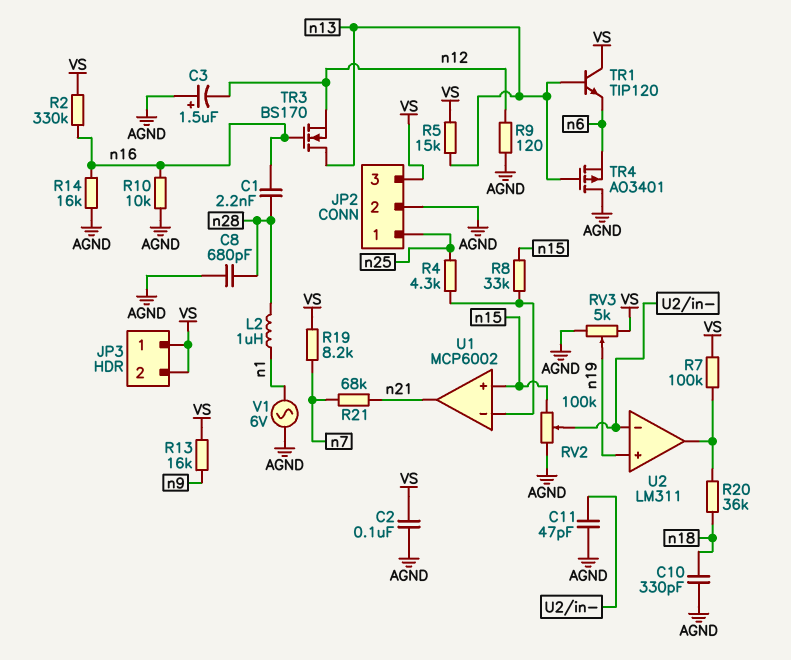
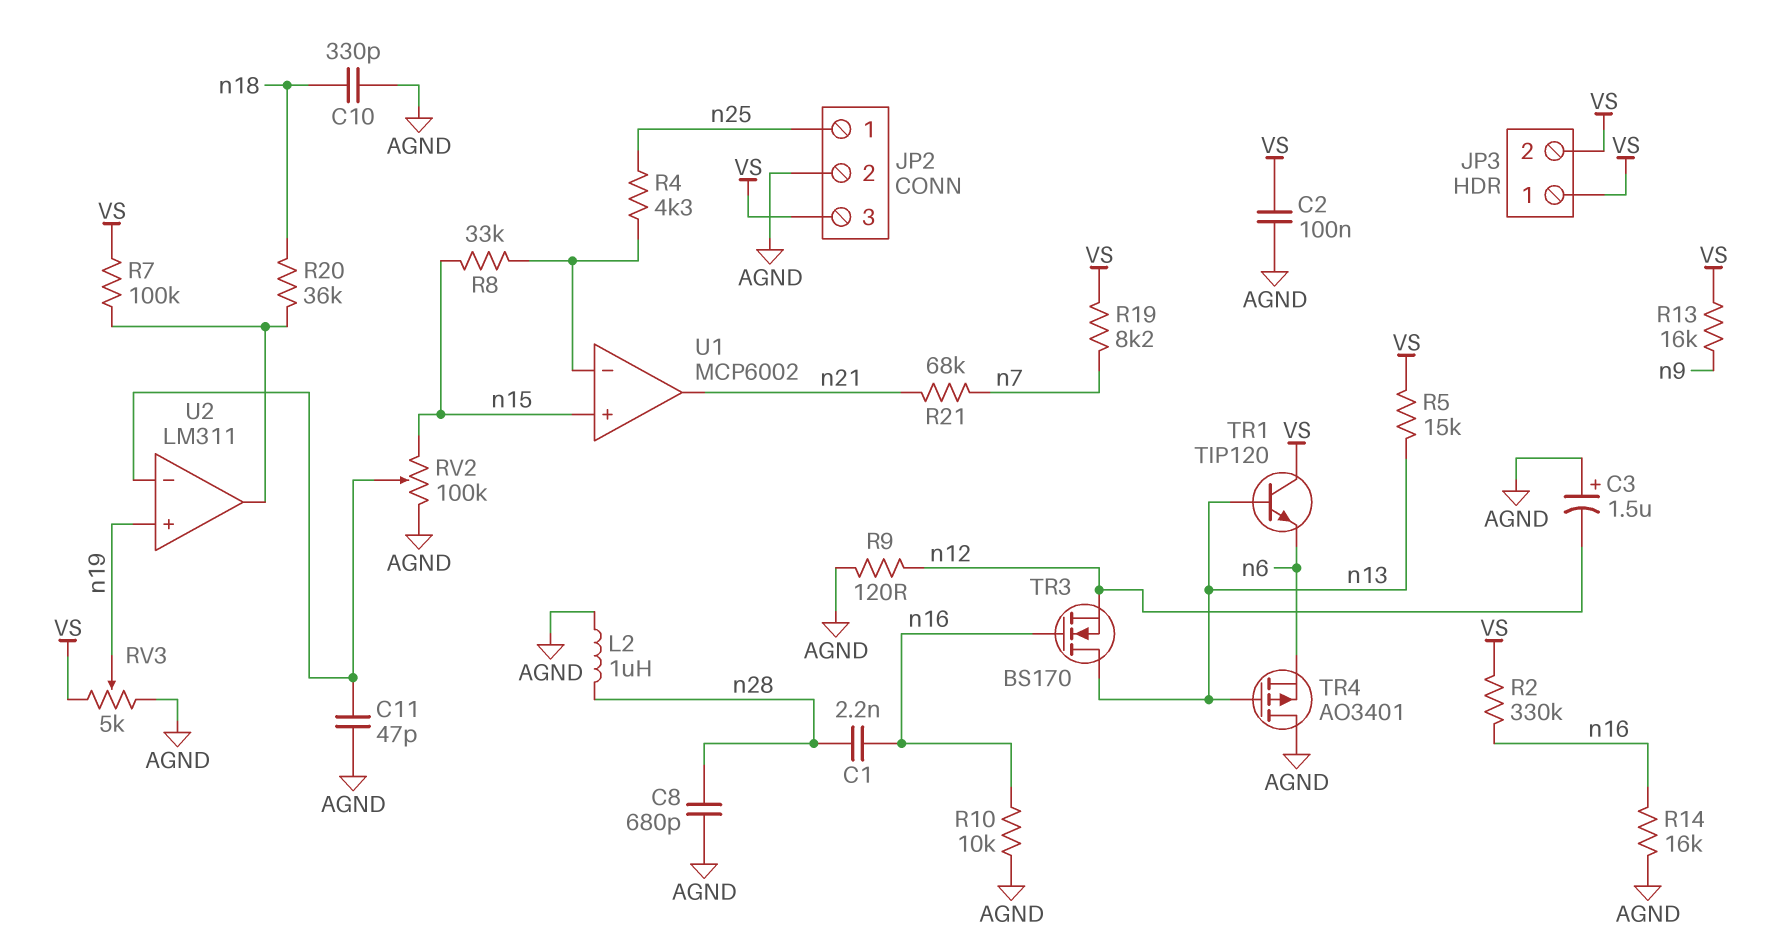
L2: 1uH (n1, n28) -> 1uH (AGND, n28)
V1: AC 6V (AGND, n1) -> none

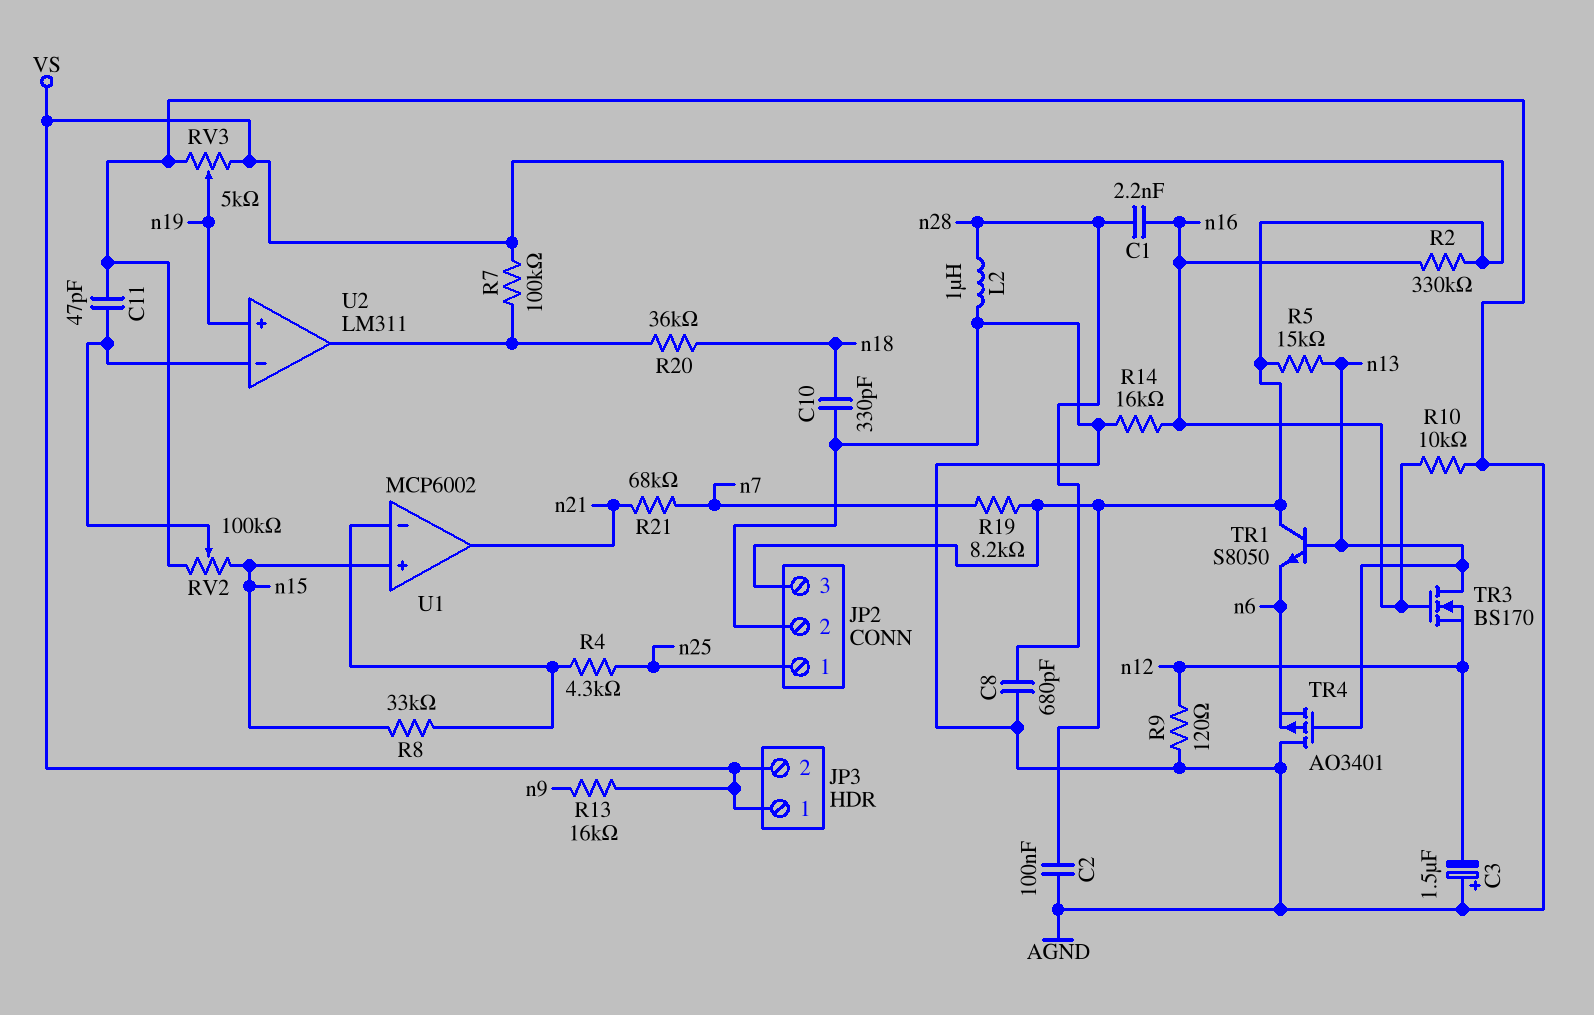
TR1: NPN TIP120 (B n13, C VS, E n6) -> NPN S8050 (B n13, C VS, E n6)

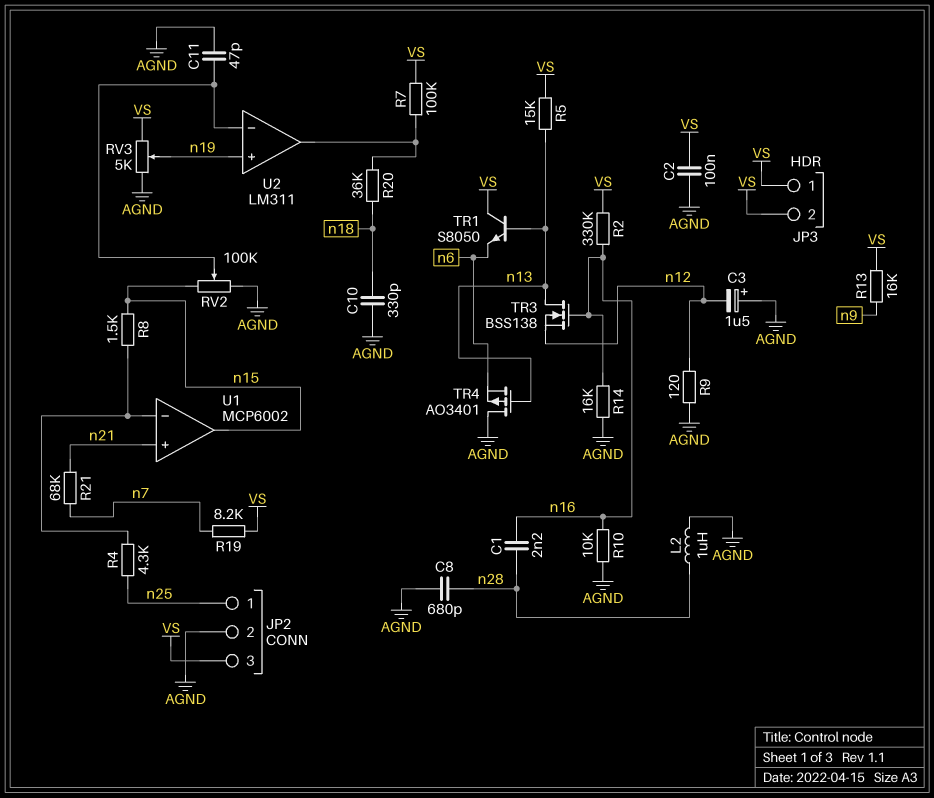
R8: 33k (U1/in-, n15) -> 1.5k (U1/in-, n15)
TR3: NMOS BS170 (G n16, D n13, S n12) -> NMOS BSS138 (G n16, D n13, S n12)
U1 pin in+: n15 -> n21
U1 pin out: n21 -> n15

